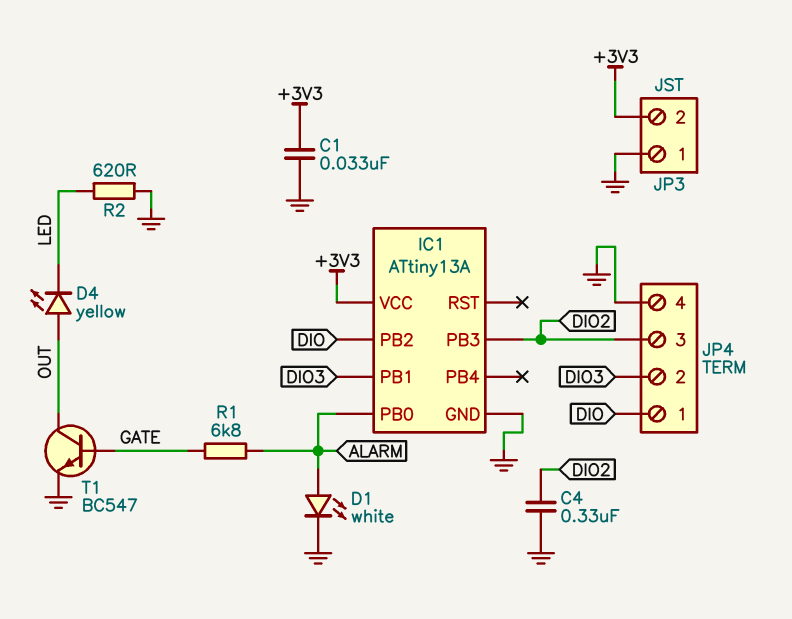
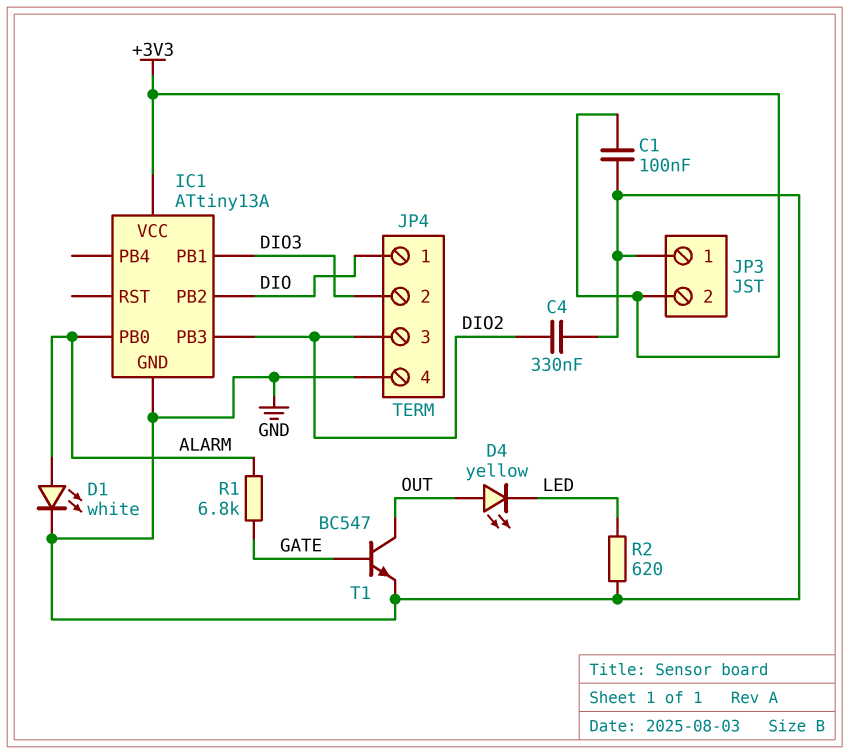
C1: 33nF (+3V3, GND) -> 100nF (+3V3, GND)

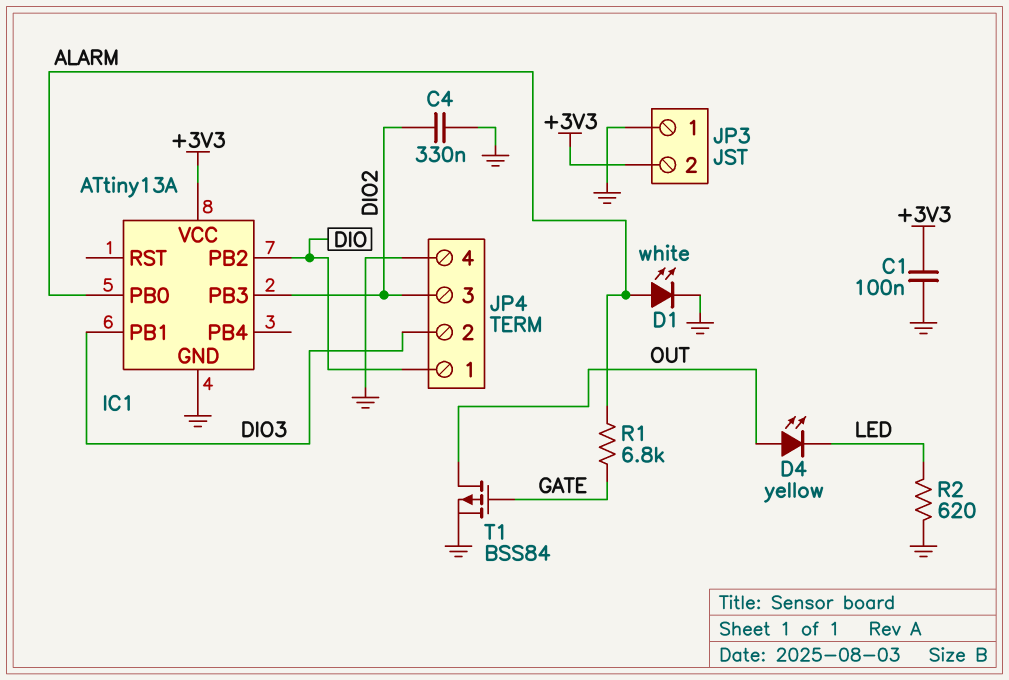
T1: NPN BC547 (B GATE, C OUT, E GND) -> PMOS BSS84 (G GATE, D OUT, S GND)

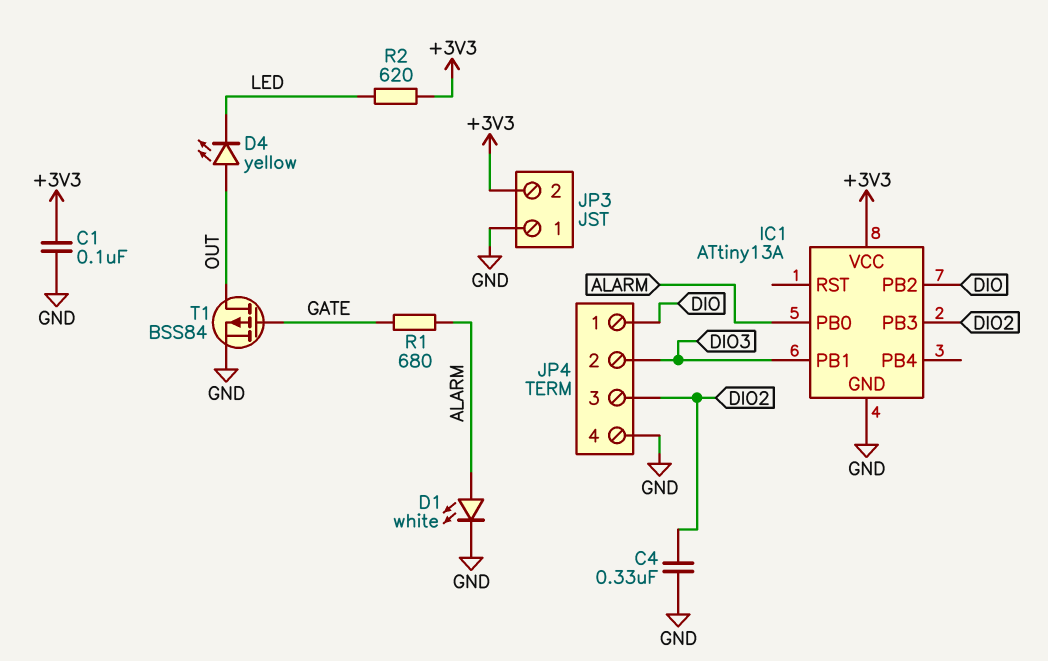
R1: 6.8k (ALARM, GATE) -> 680 (ALARM, GATE)
R2: 620 (GND, LED) -> 620 (+3V3, LED)

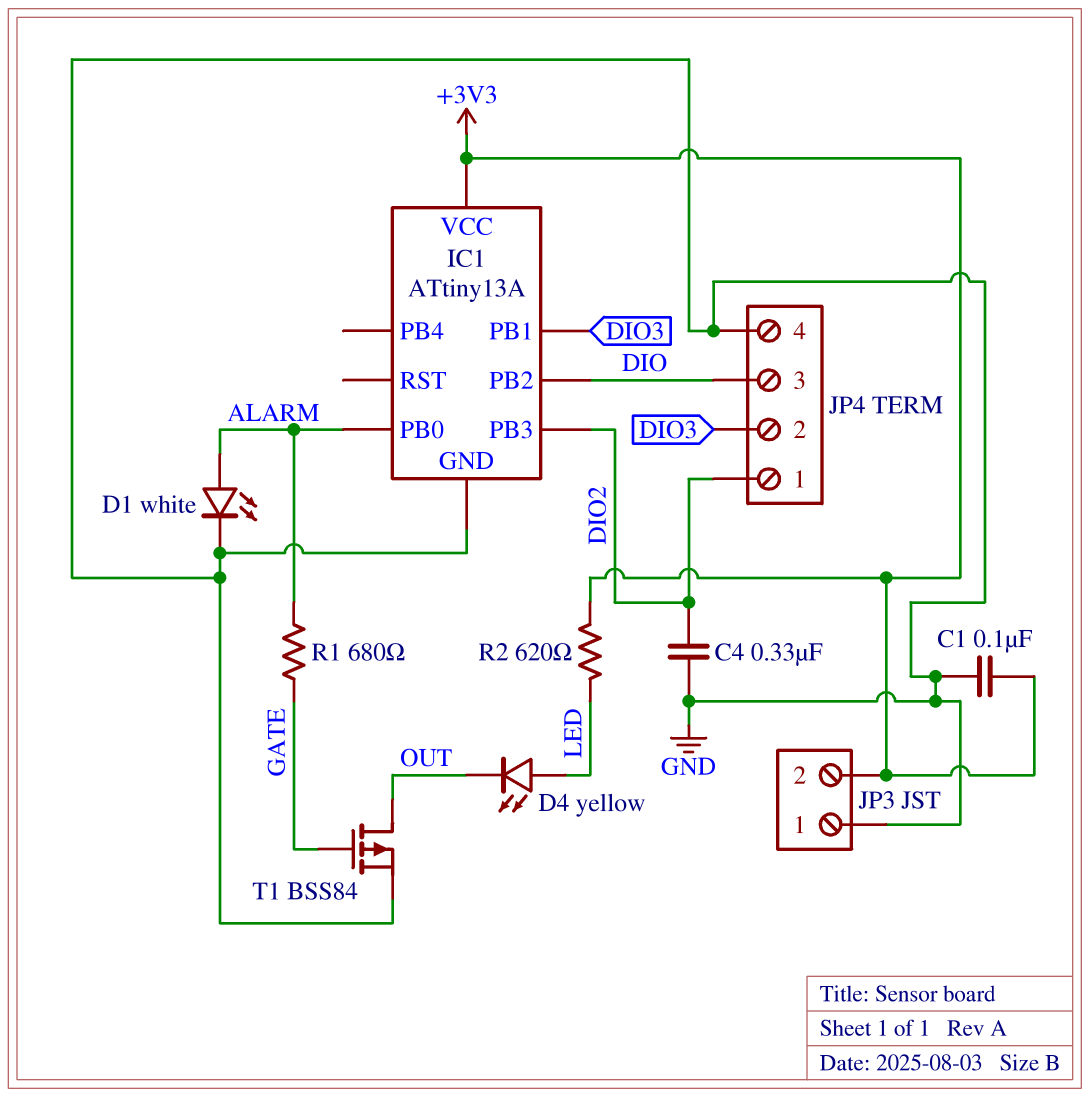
D4: LED yellow (A OUT, K LED) -> LED yellow (A LED, K OUT)
JP4 pin 1: DIO -> DIO2
JP4 pin 3: DIO2 -> DIO

